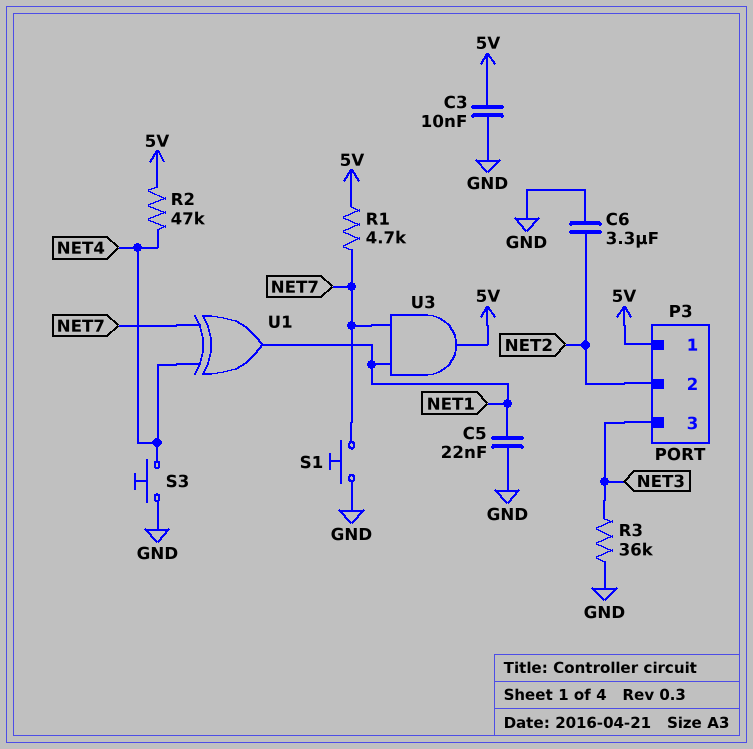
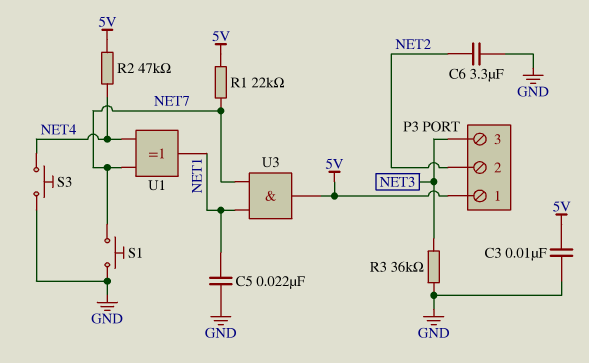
R1: 4.7k (5V, NET7) -> 22k (5V, NET7)

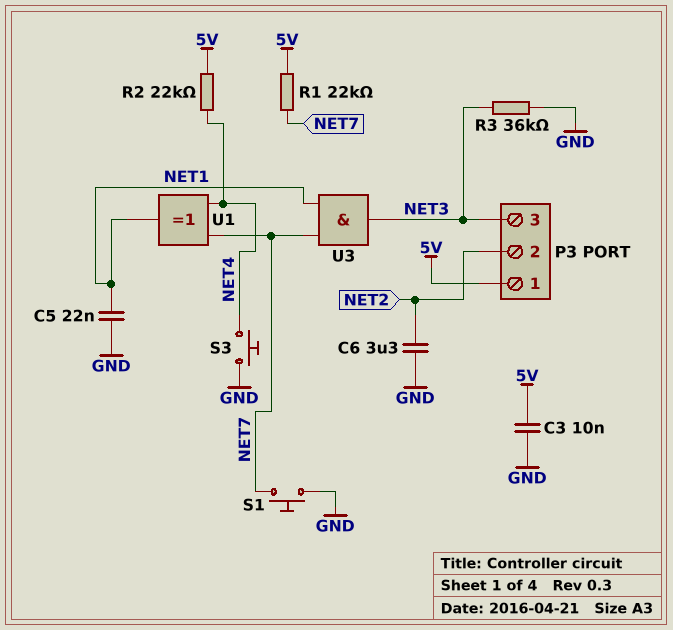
R2: 47k (5V, NET4) -> 22k (5V, NET4)
U3: AND (in NET1, in NET7, out 5V) -> AND (in NET1, in NET7, out NET3)

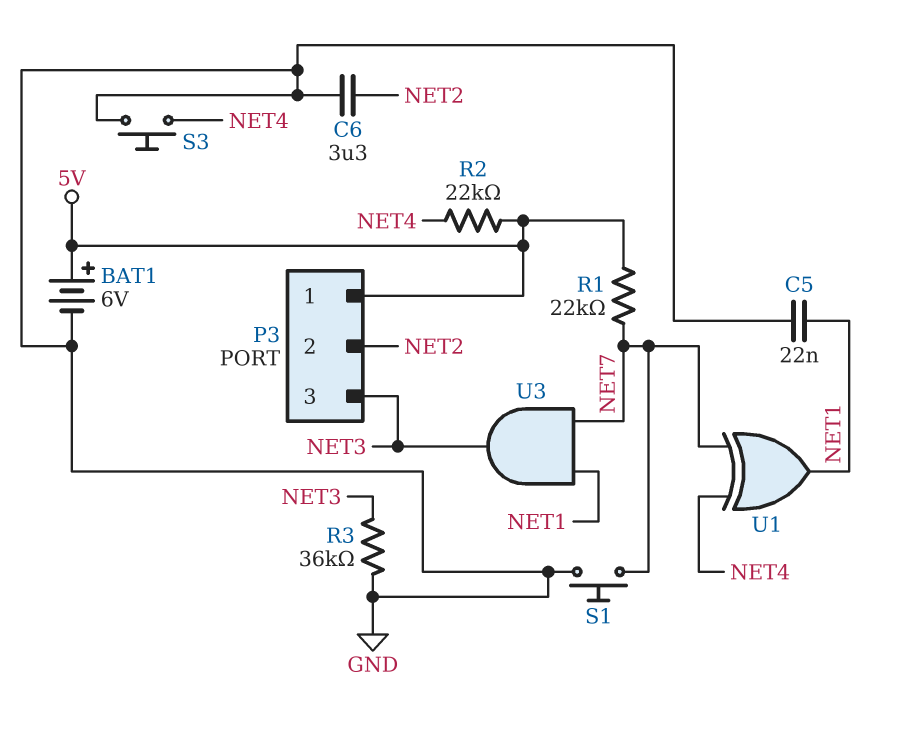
BAT1: none -> 6V (plus 5V, minus GND)
C3: 10nF (5V, GND) -> none

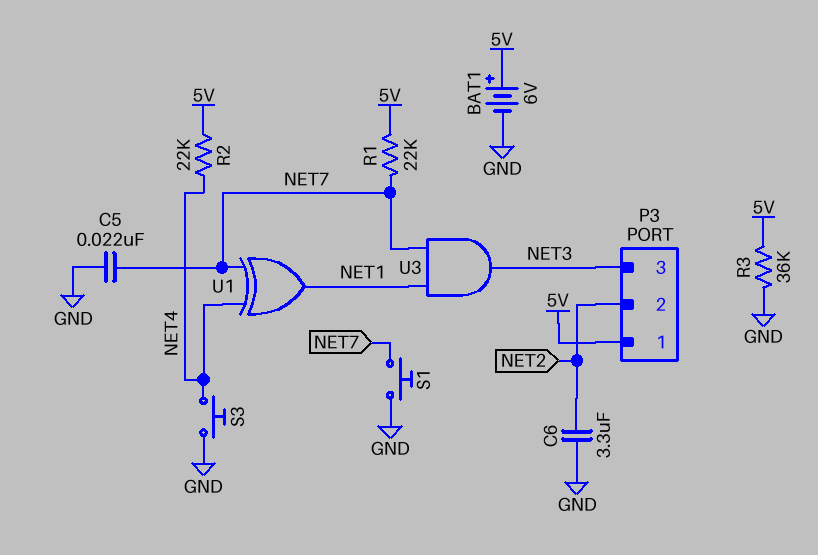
C5: 22nF (GND, NET1) -> 22nF (GND, NET7)
R3: 36k (GND, NET3) -> 36k (5V, GND)

